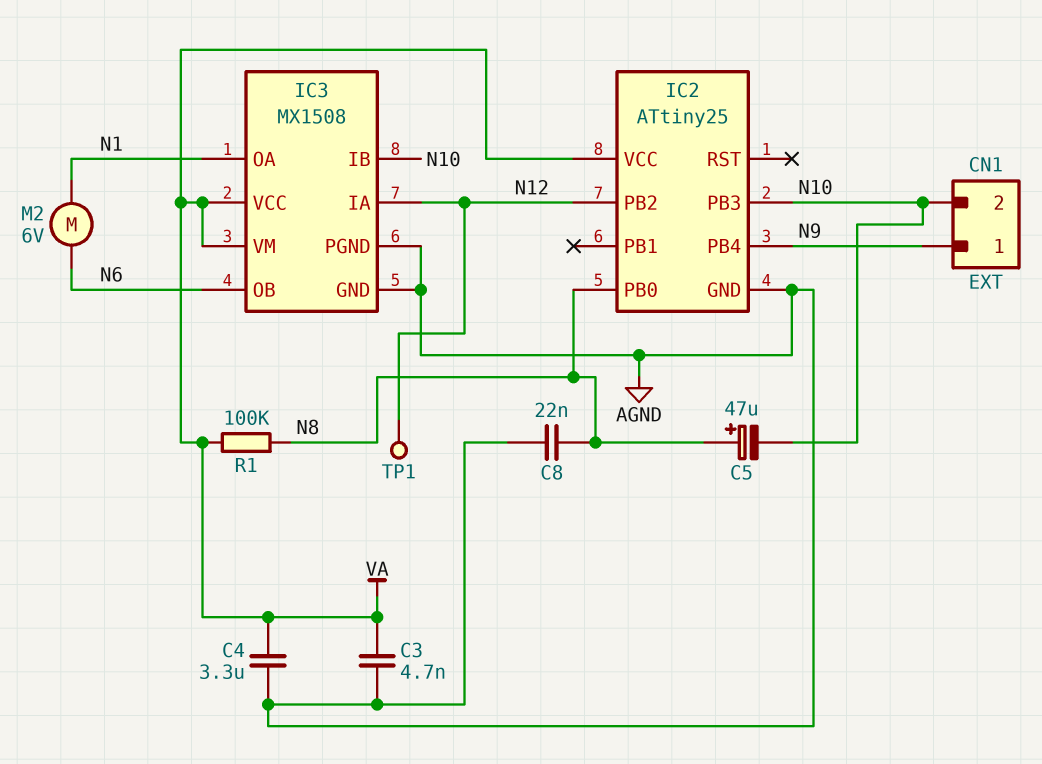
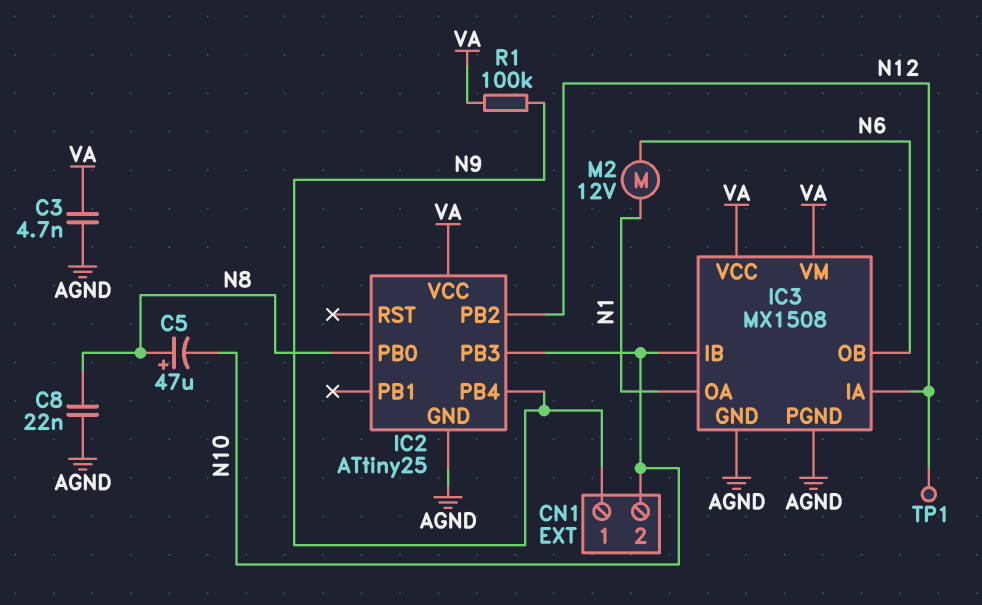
C4: 3.3uF (AGND, VA) -> none
M2: motor 6V (N1, N6) -> motor 12V (N1, N6)
R1: 100k (N8, VA) -> 100k (N9, VA)

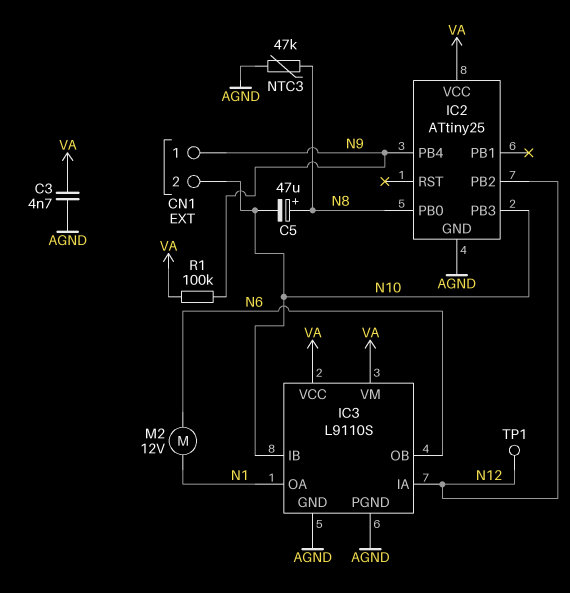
C8: 22nF (AGND, N8) -> none
IC3: MX1508 -> L9110S
NTC3: none -> 47k (AGND, N8)

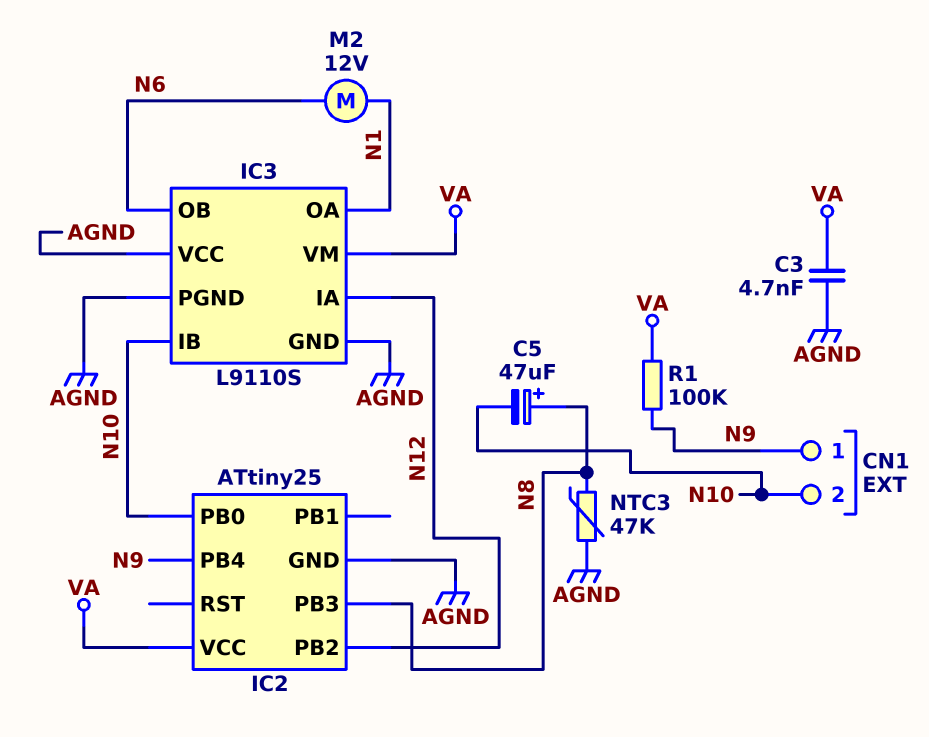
IC2 pin PB0: N8 -> N10
IC2 pin PB3: N10 -> N8
IC3 pin VCC: VA -> AGND
TP1: test point (N12) -> none

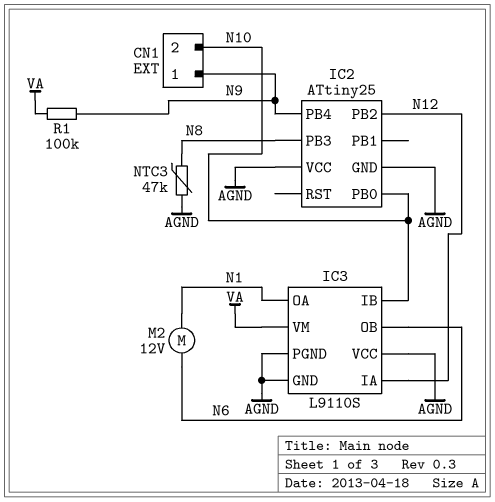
C3: 4.7nF (AGND, VA) -> none
C5: 47uF (plus N8, minus N10) -> none
IC2 pin VCC: VA -> AGND

